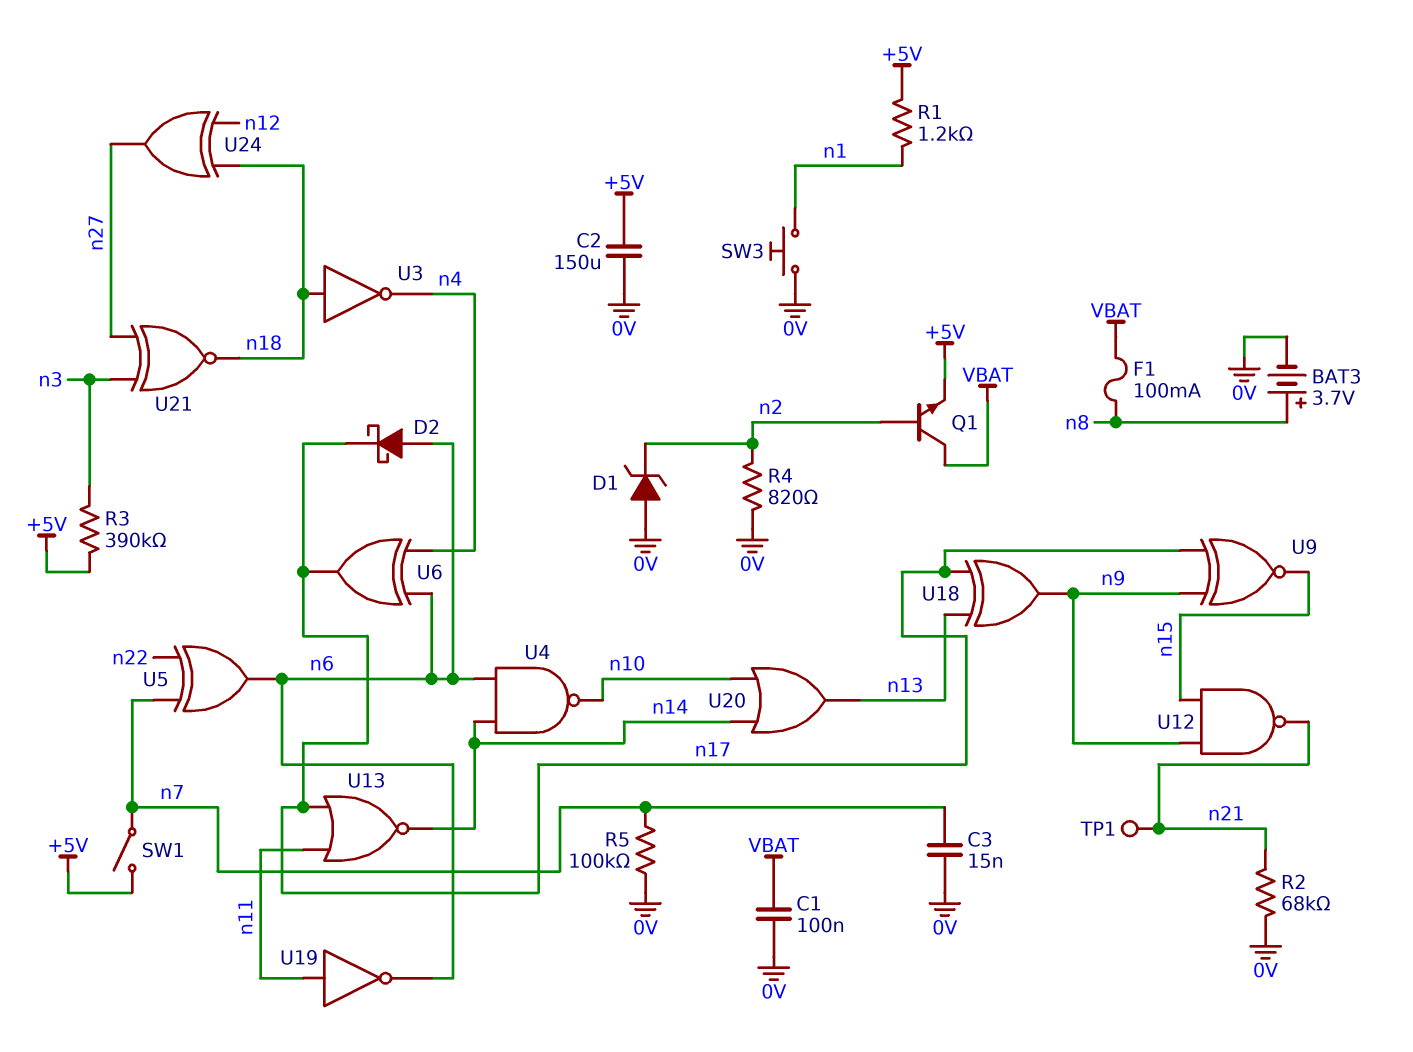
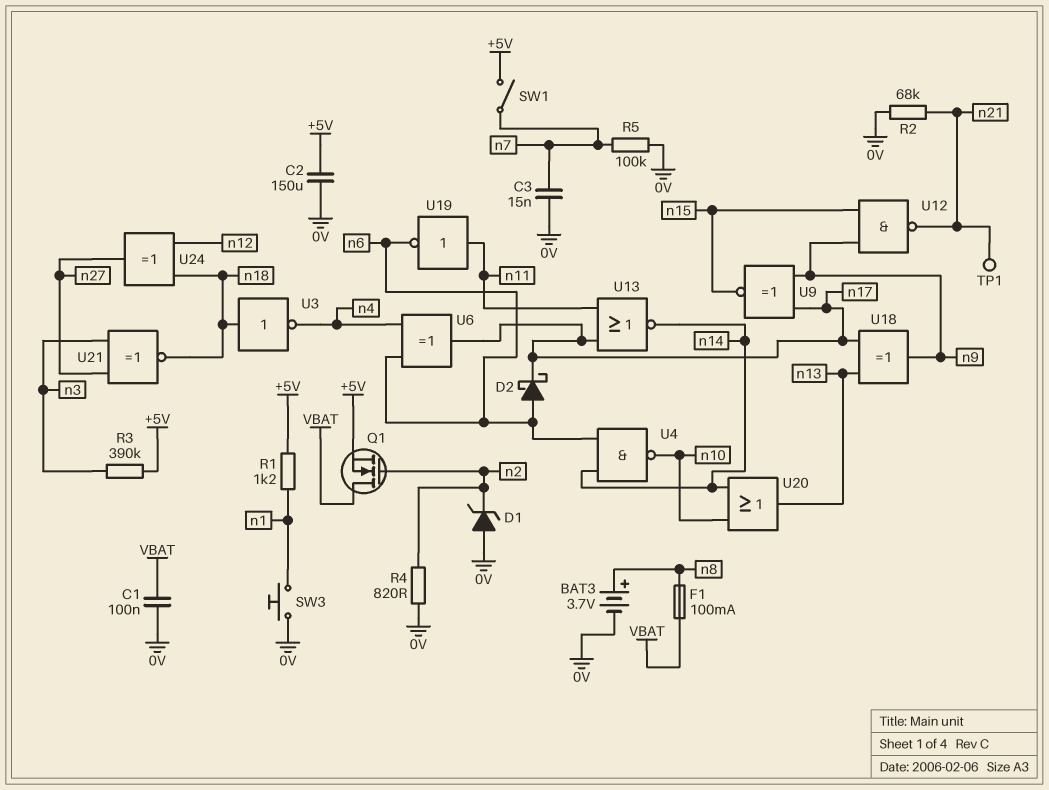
Q1: NPN (B n2, C VBAT, E +5V) -> NMOS (G n2, D VBAT, S +5V)
U5: XOR (in n7, in n22, out n6) -> none

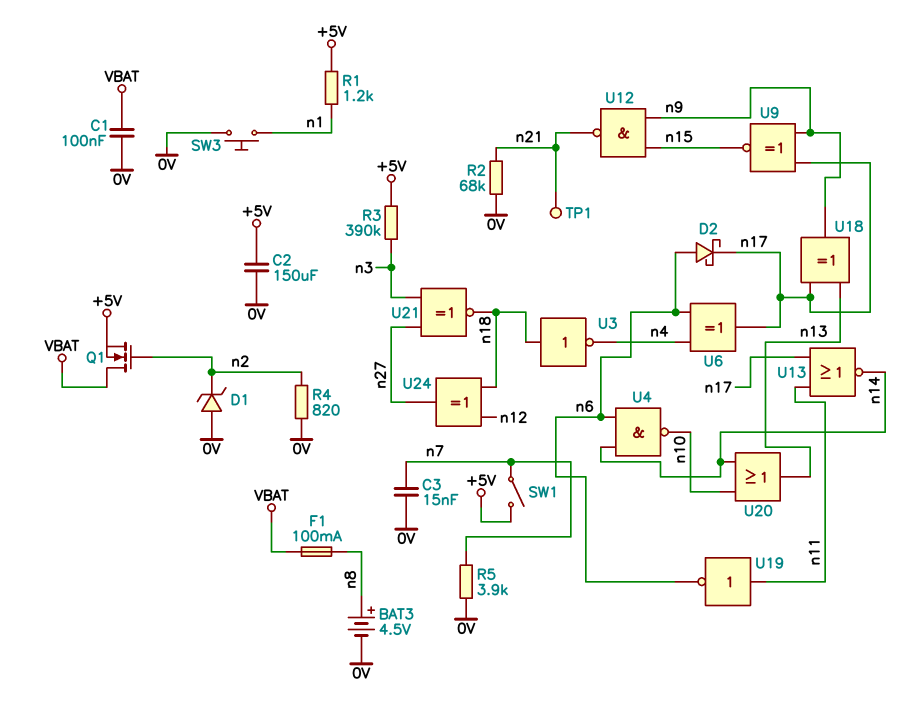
BAT3: 3.7V (plus n8, minus 0V) -> 4.5V (plus n8, minus 0V)
R5: 100k (0V, n7) -> 3.9k (0V, n7)

